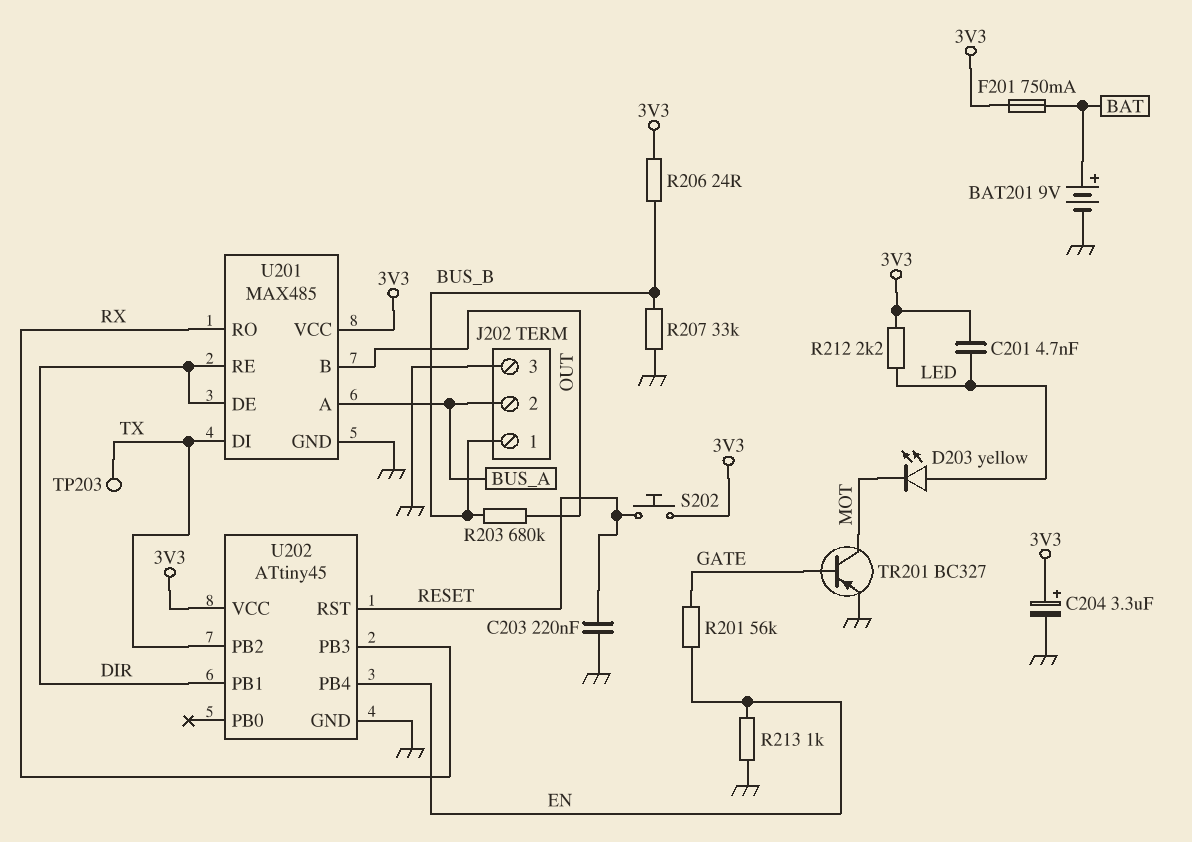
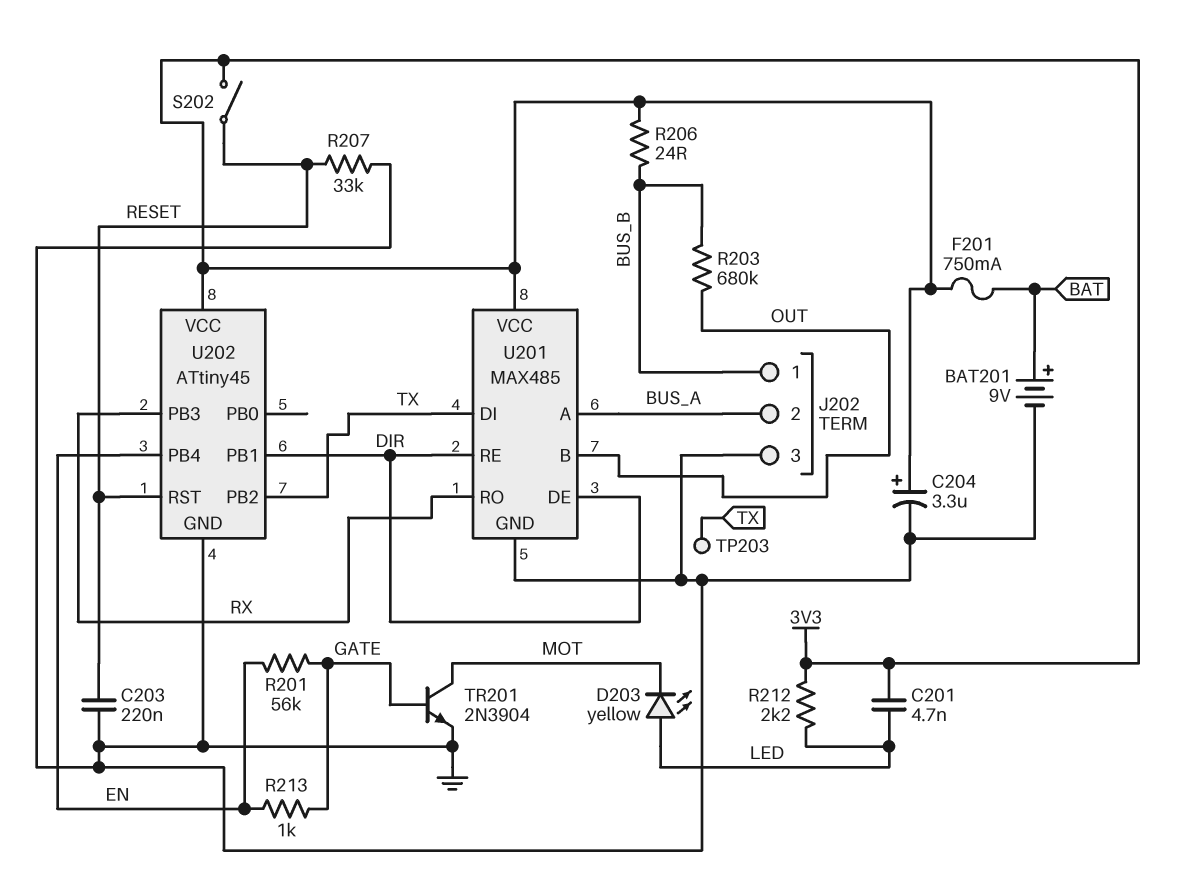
R207: 33k (BUS_B, GND) -> 33k (GND, RESET)
R213: 1k (EN, GND) -> 1k (EN, GATE)
S202: button (3V3, RESET) -> switch (3V3, RESET)
TR201: PNP BC327 (B GATE, C MOT, E GND) -> NPN 2N3904 (B GATE, C MOT, E GND)

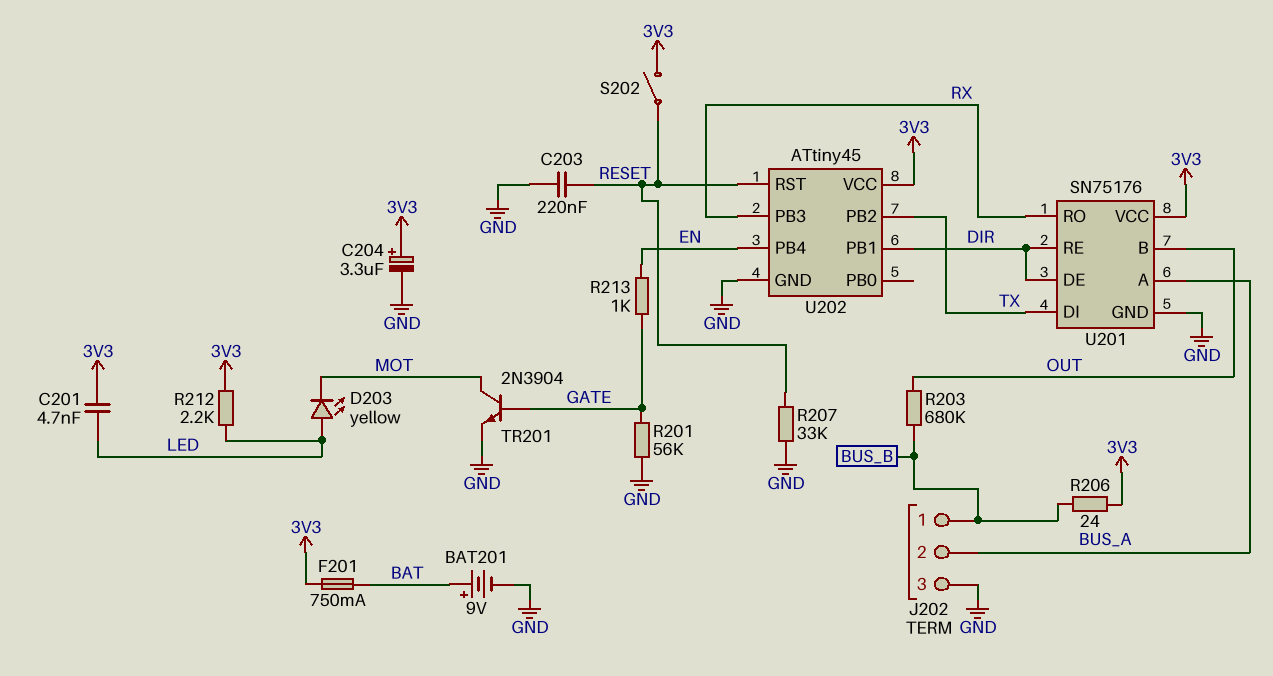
R201: 56k (EN, GATE) -> 56k (GATE, GND)
TP203: test point (TX) -> none
U201: MAX485 -> SN75176

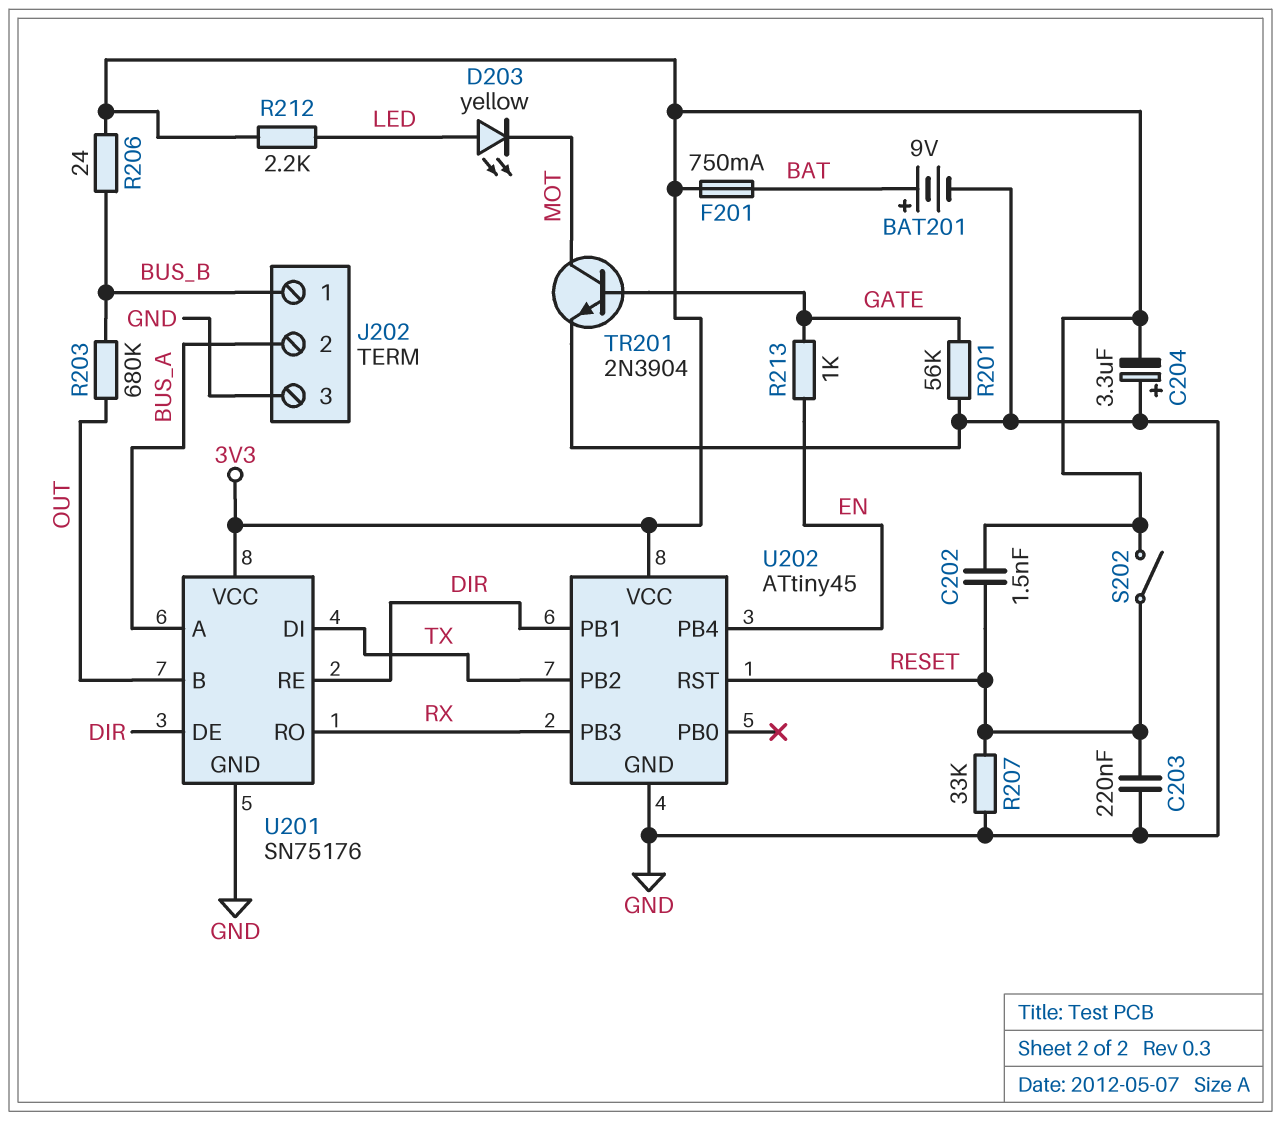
C201: 4.7nF (3V3, LED) -> none
C202: none -> 1.5nF (3V3, RESET)
C204: 3.3uF (plus 3V3, minus GND) -> 3.3uF (plus GND, minus 3V3)

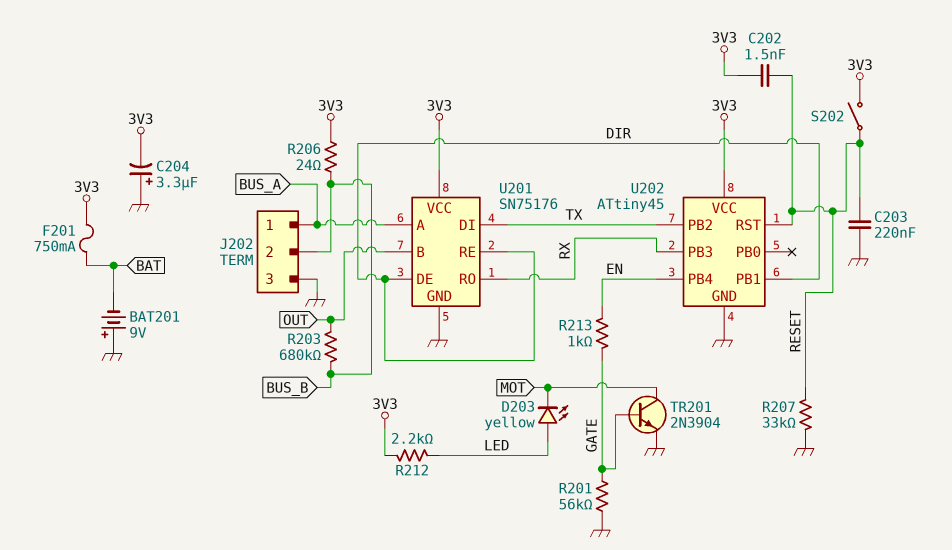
BAT201: 9V (plus BAT, minus GND) -> 9V (plus GND, minus BAT)
J202 pin 1: BUS_B -> BUS_A
J202 pin 2: BUS_A -> BUS_B

